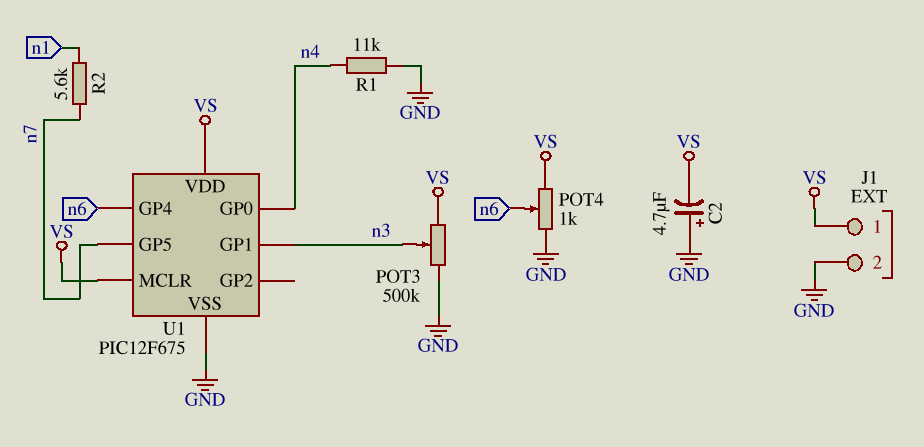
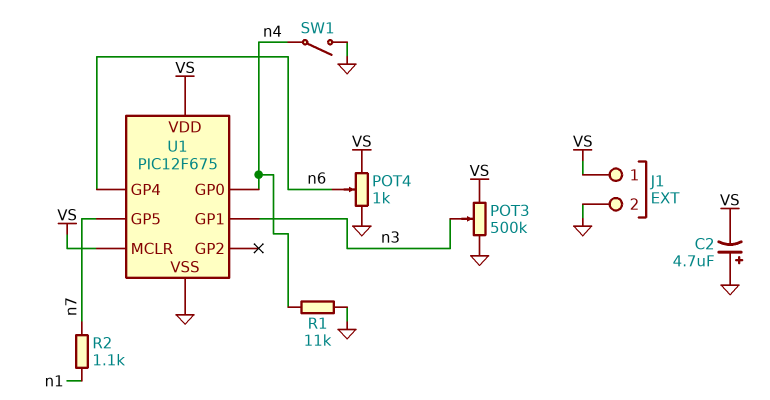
R2: 5.6k (n1, n7) -> 1.1k (n1, n7)
SW1: none -> switch (GND, n4)

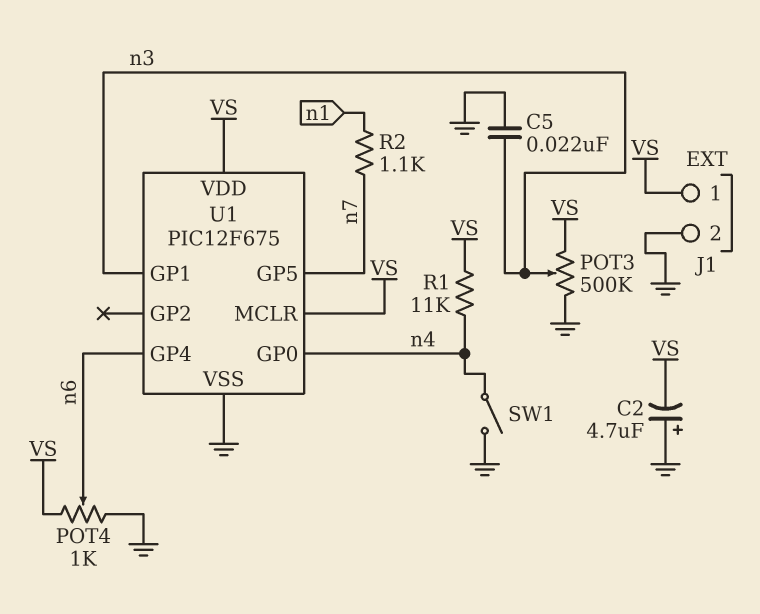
C5: none -> 22nF (GND, n3)
R1: 11k (GND, n4) -> 11k (VS, n4)

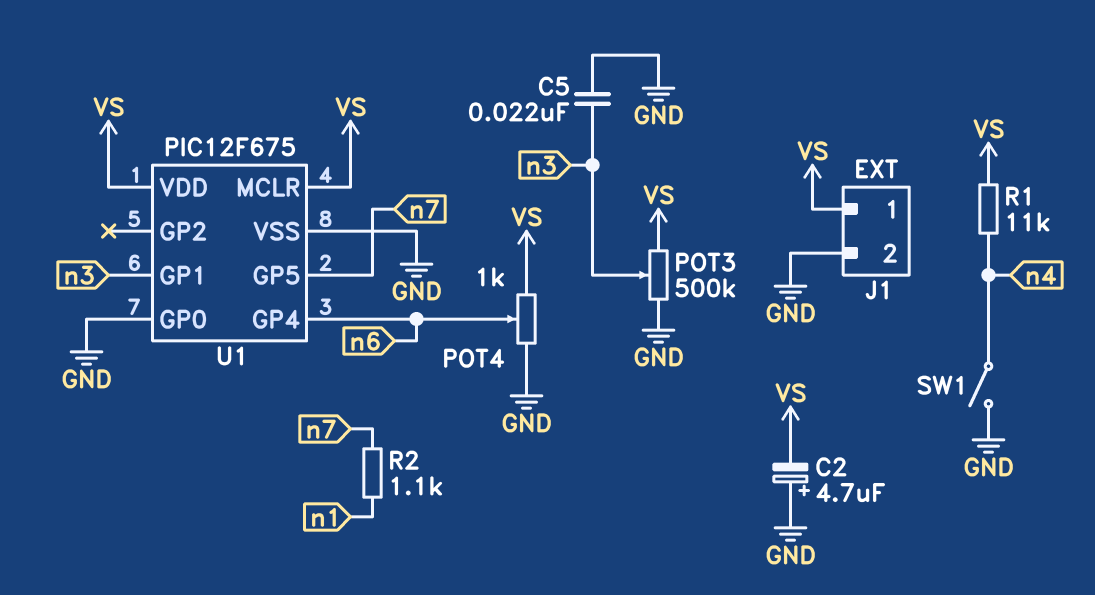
U1 pin GP0: n4 -> GND

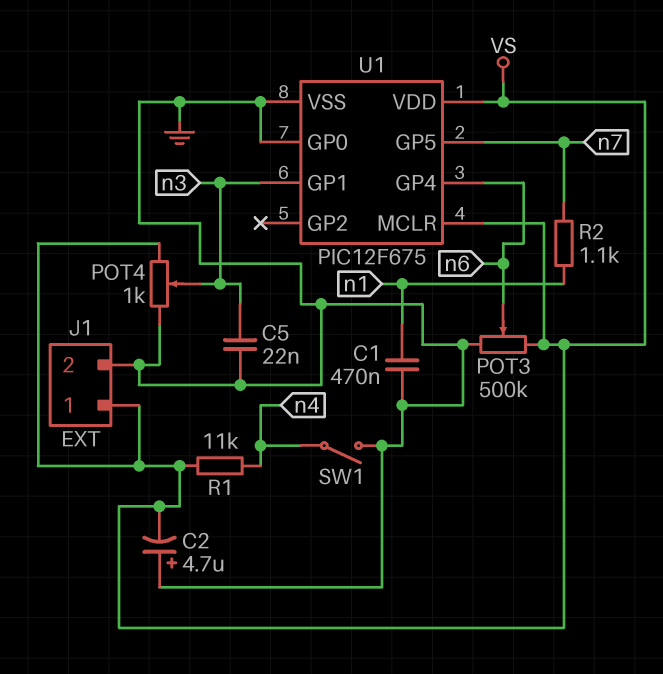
C1: none -> 470nF (GND, n1)
POT3: 500k (GND, VS, wiper n3) -> 500k (GND, VS, wiper n6)
POT4: 1k (GND, VS, wiper n6) -> 1k (GND, VS, wiper n3)

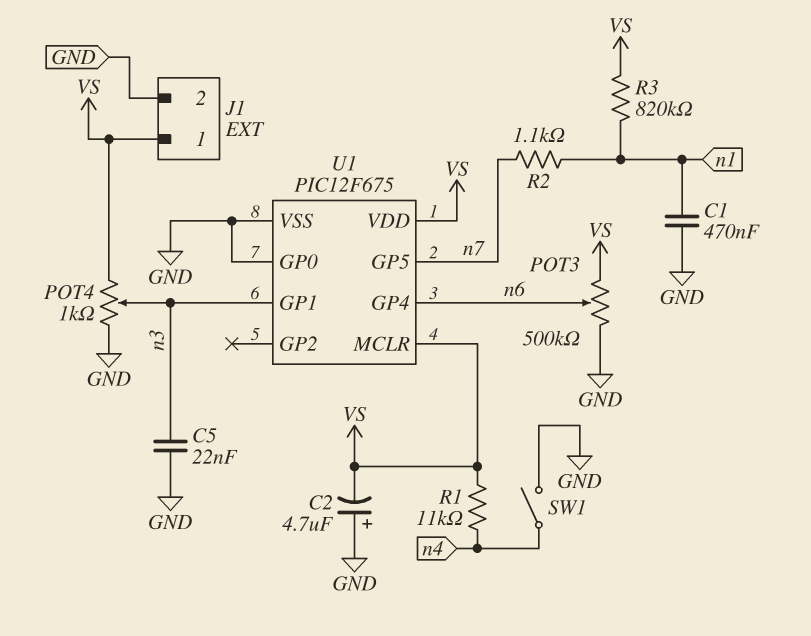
R3: none -> 820k (VS, n1)

